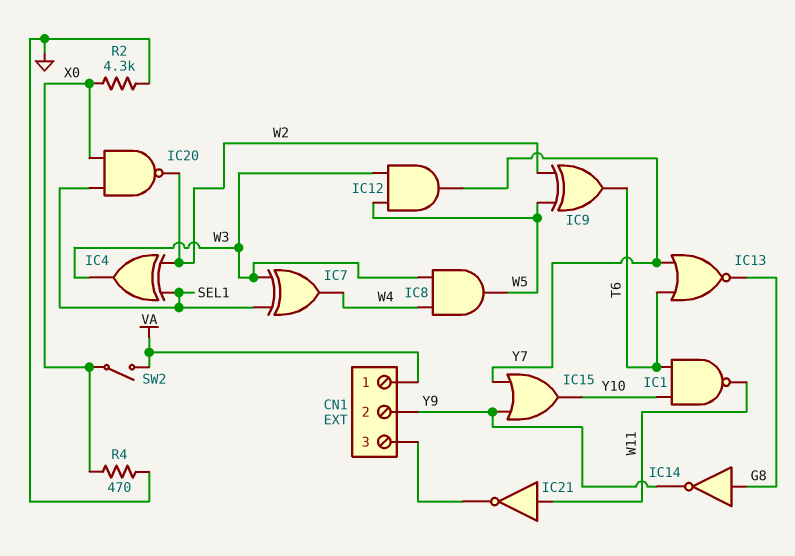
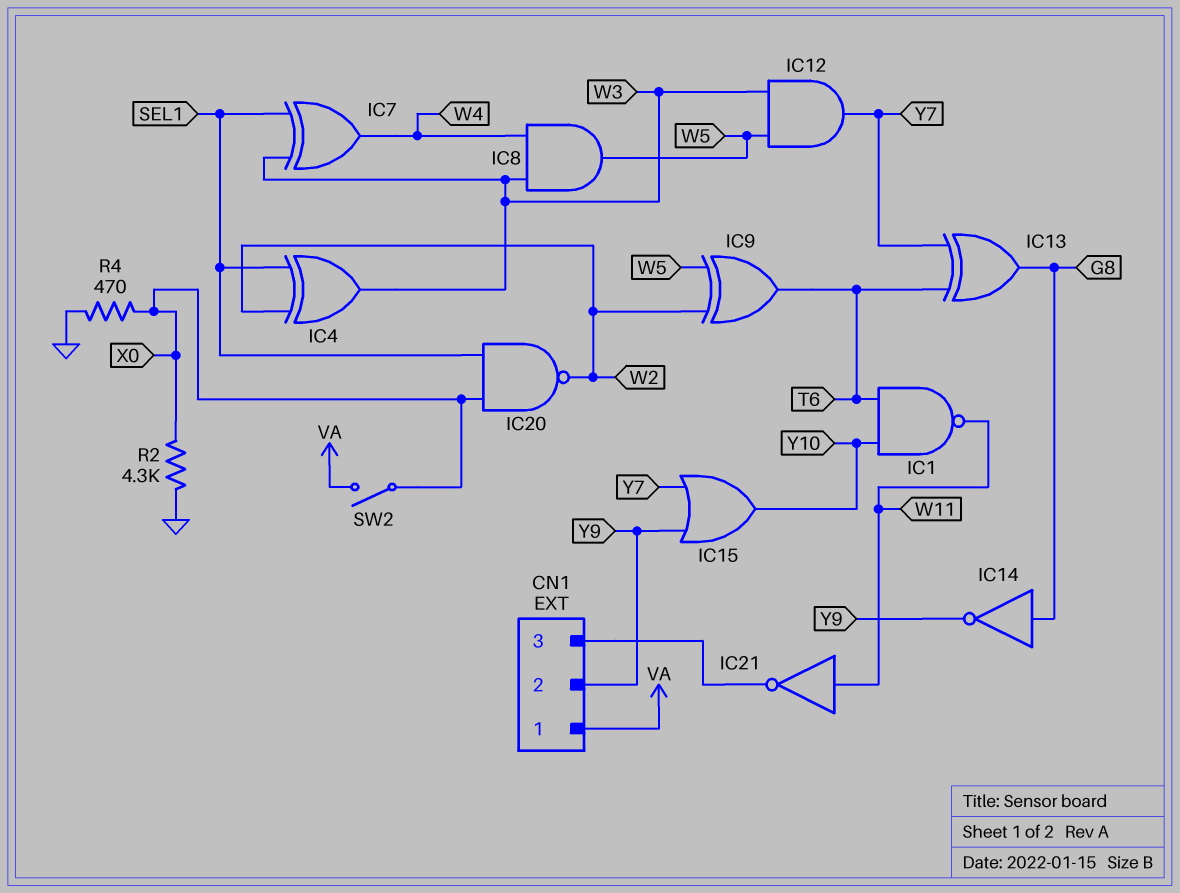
IC13: NOR (in T6, in Y7, out G8) -> XOR (in T6, in Y7, out G8)

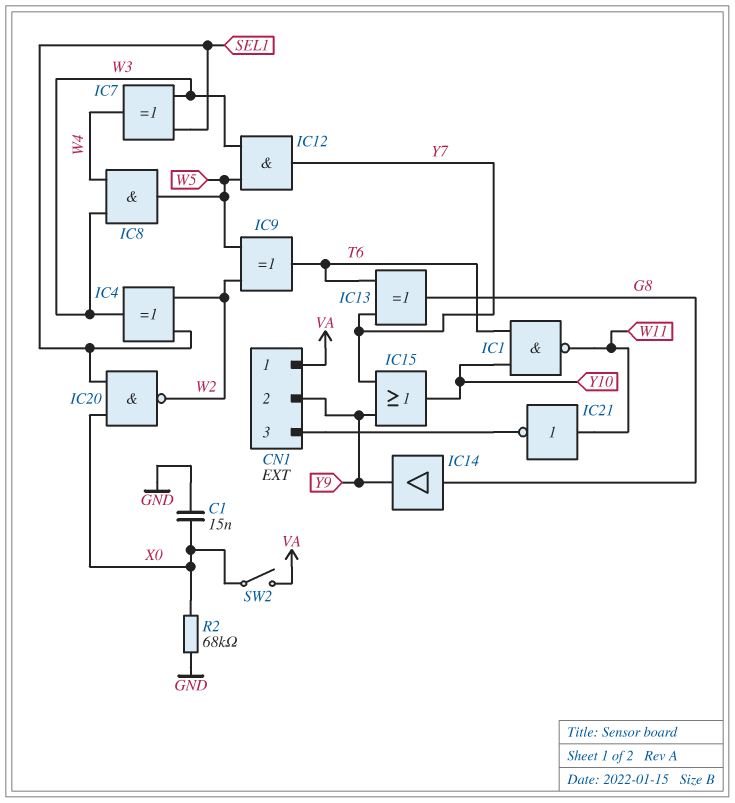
C1: none -> 15nF (GND, X0)
IC14: NOT (in G8, out Y9) -> buffer (in G8, out Y9)
R2: 4.3k (GND, X0) -> 68k (GND, X0)
R4: 470 (GND, X0) -> none

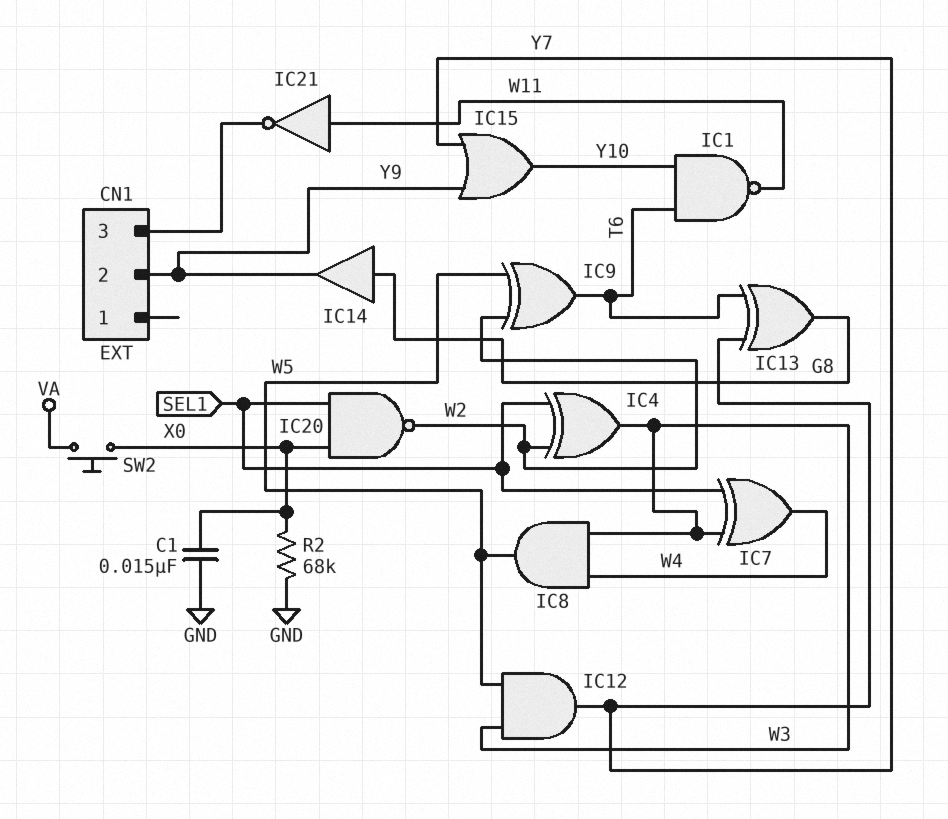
CN1 pin 1: VA -> none
SW2: switch (VA, X0) -> button (VA, X0)

